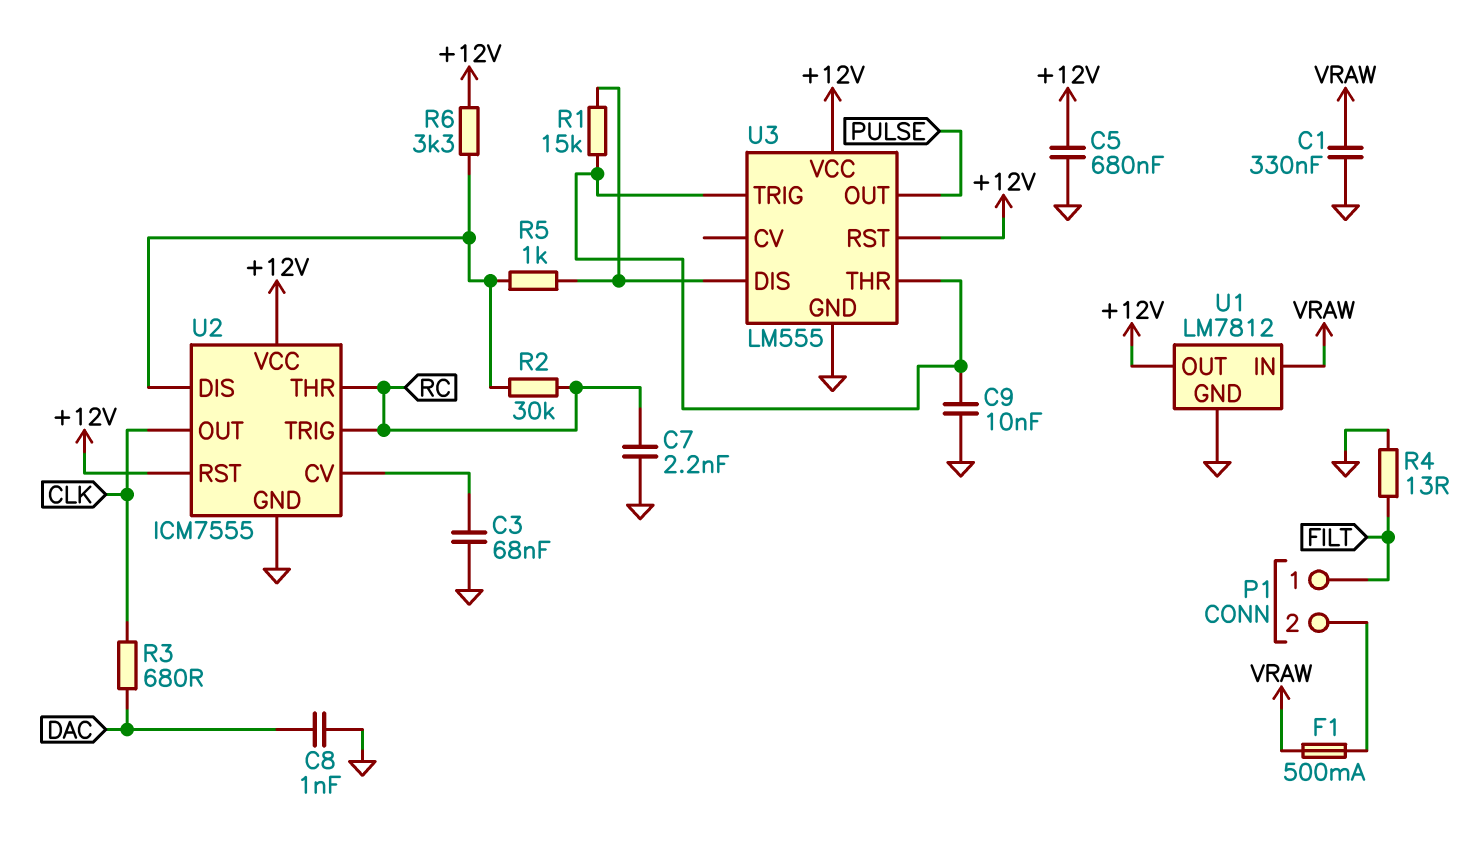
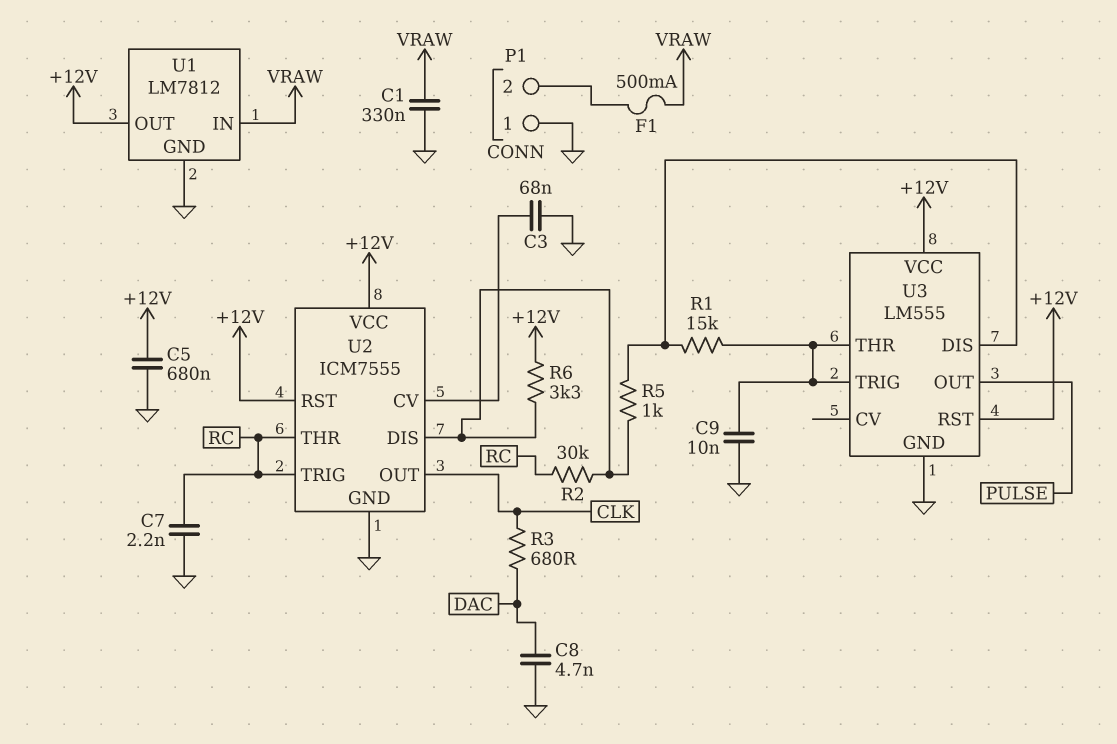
C8: 1nF (DAC, GND) -> 4.7nF (DAC, GND)
P1 pin 1: FILT -> GND
R4: 13 (FILT, GND) -> none

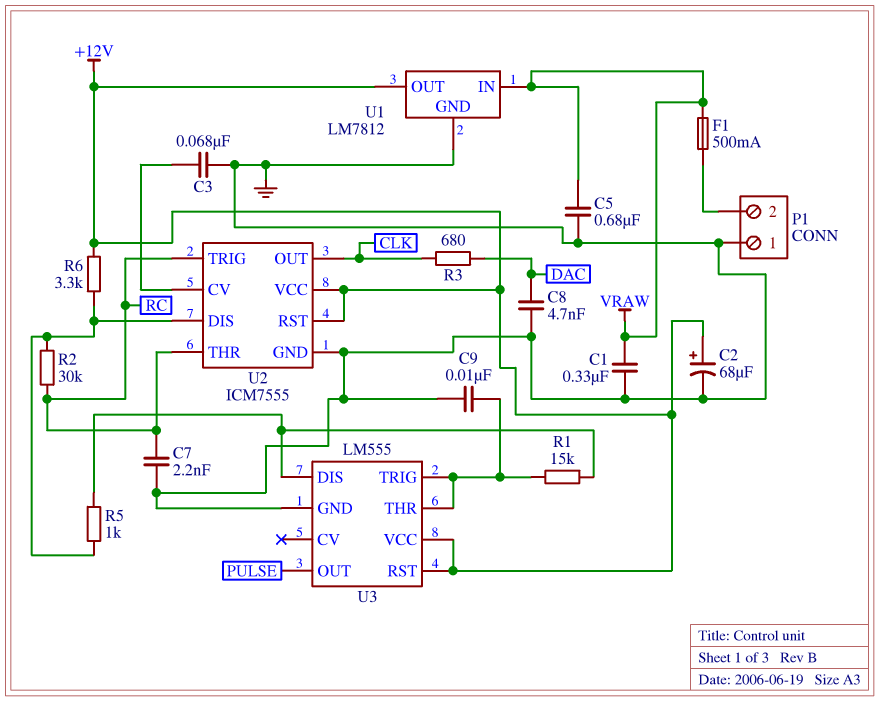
C2: none -> 68uF (plus +12V, minus GND)
C5: 680nF (+12V, GND) -> 680nF (GND, VRAW)

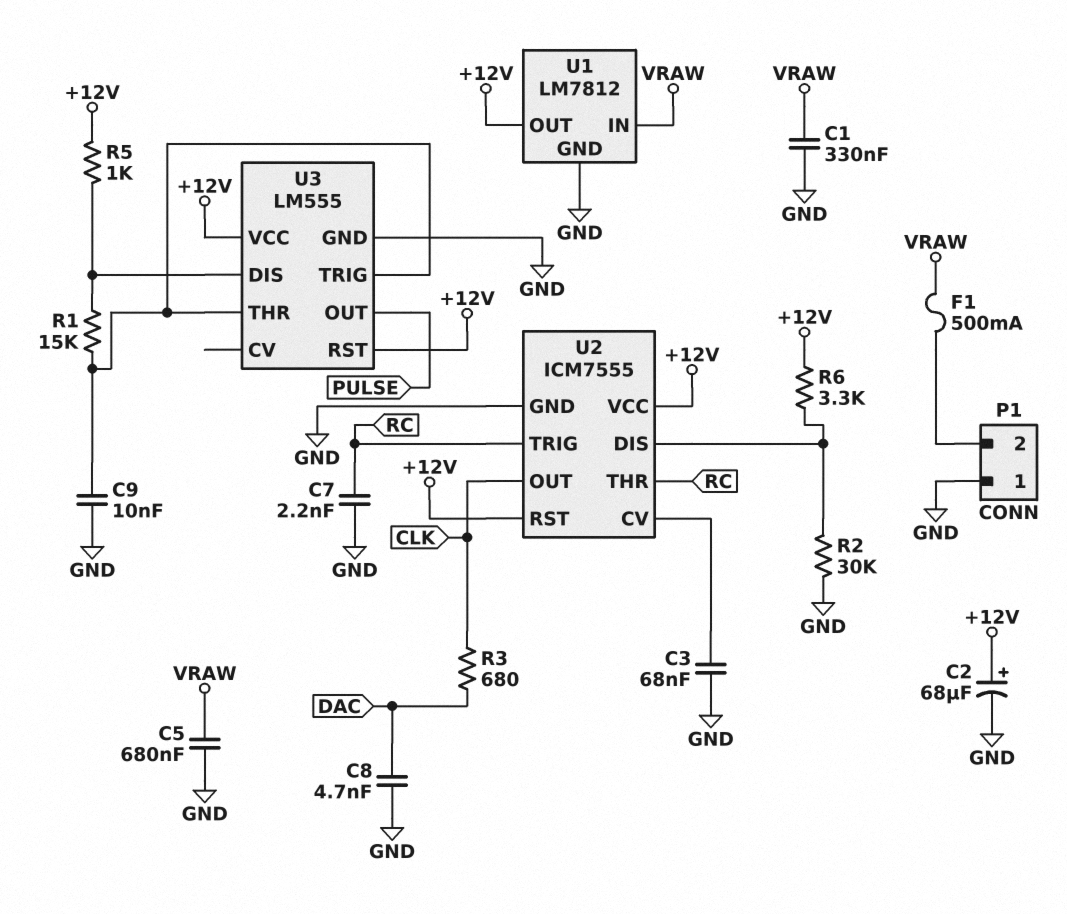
R2: 30k (RC, U2/DIS) -> 30k (GND, U2/DIS)
R5: 1k (U2/DIS, U3/DIS) -> 1k (+12V, U3/DIS)

